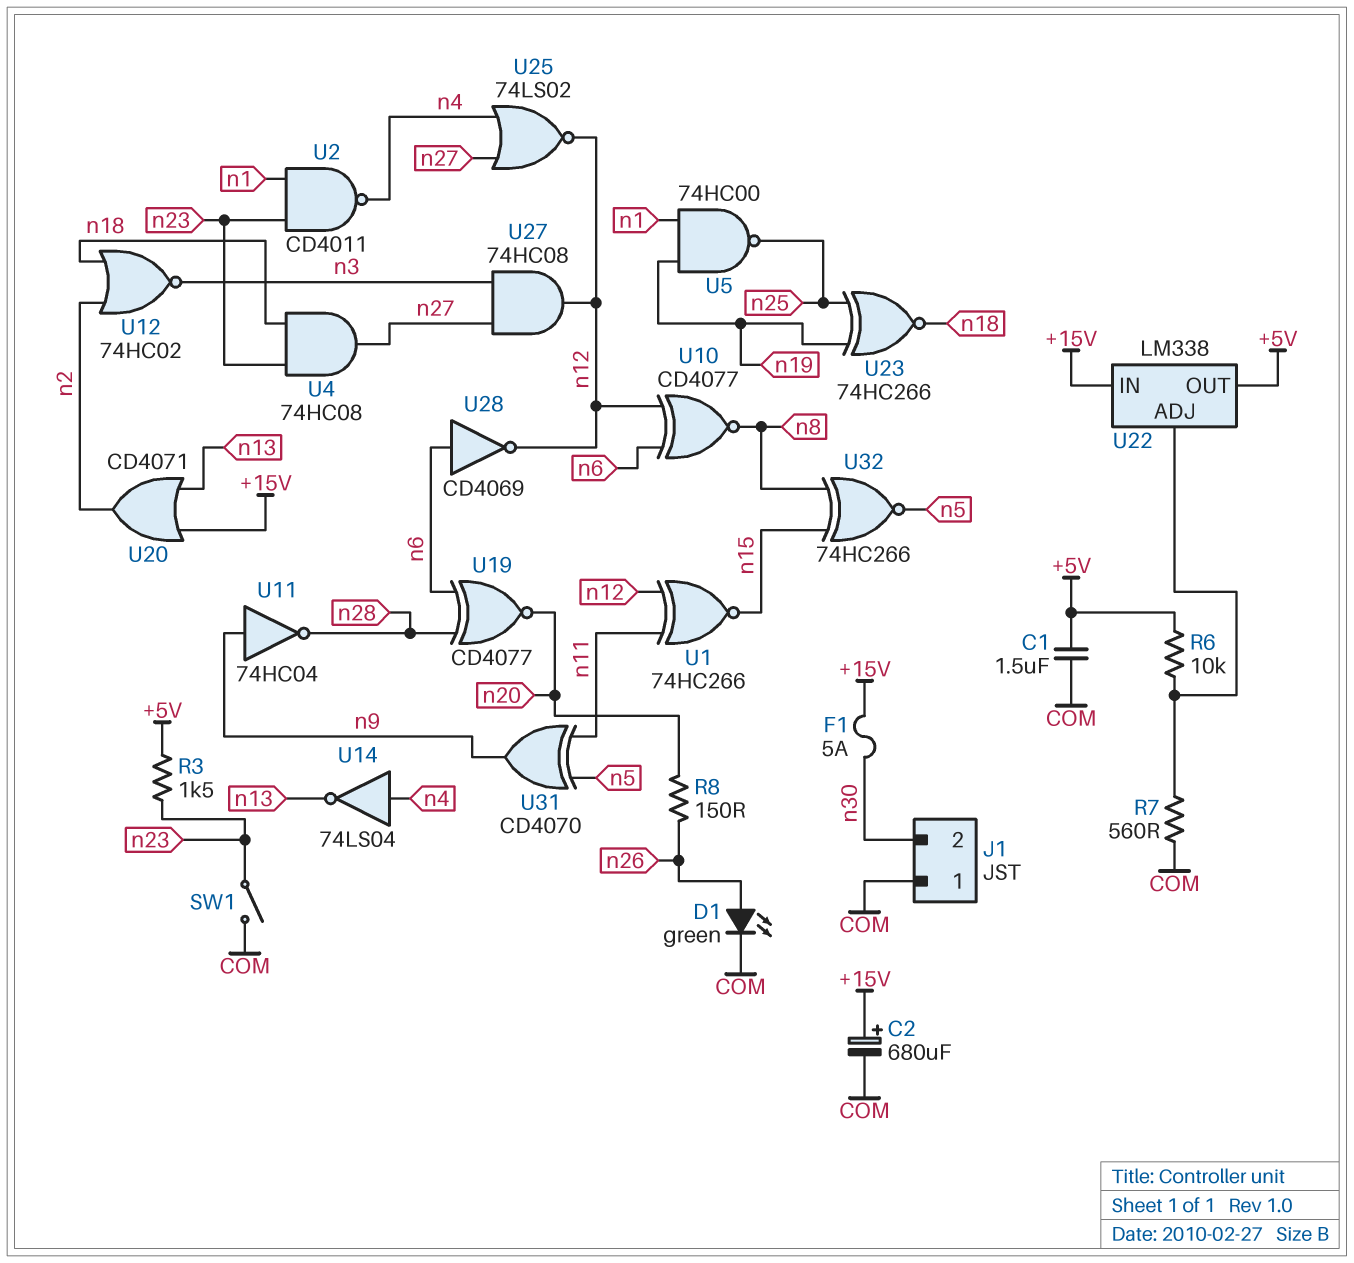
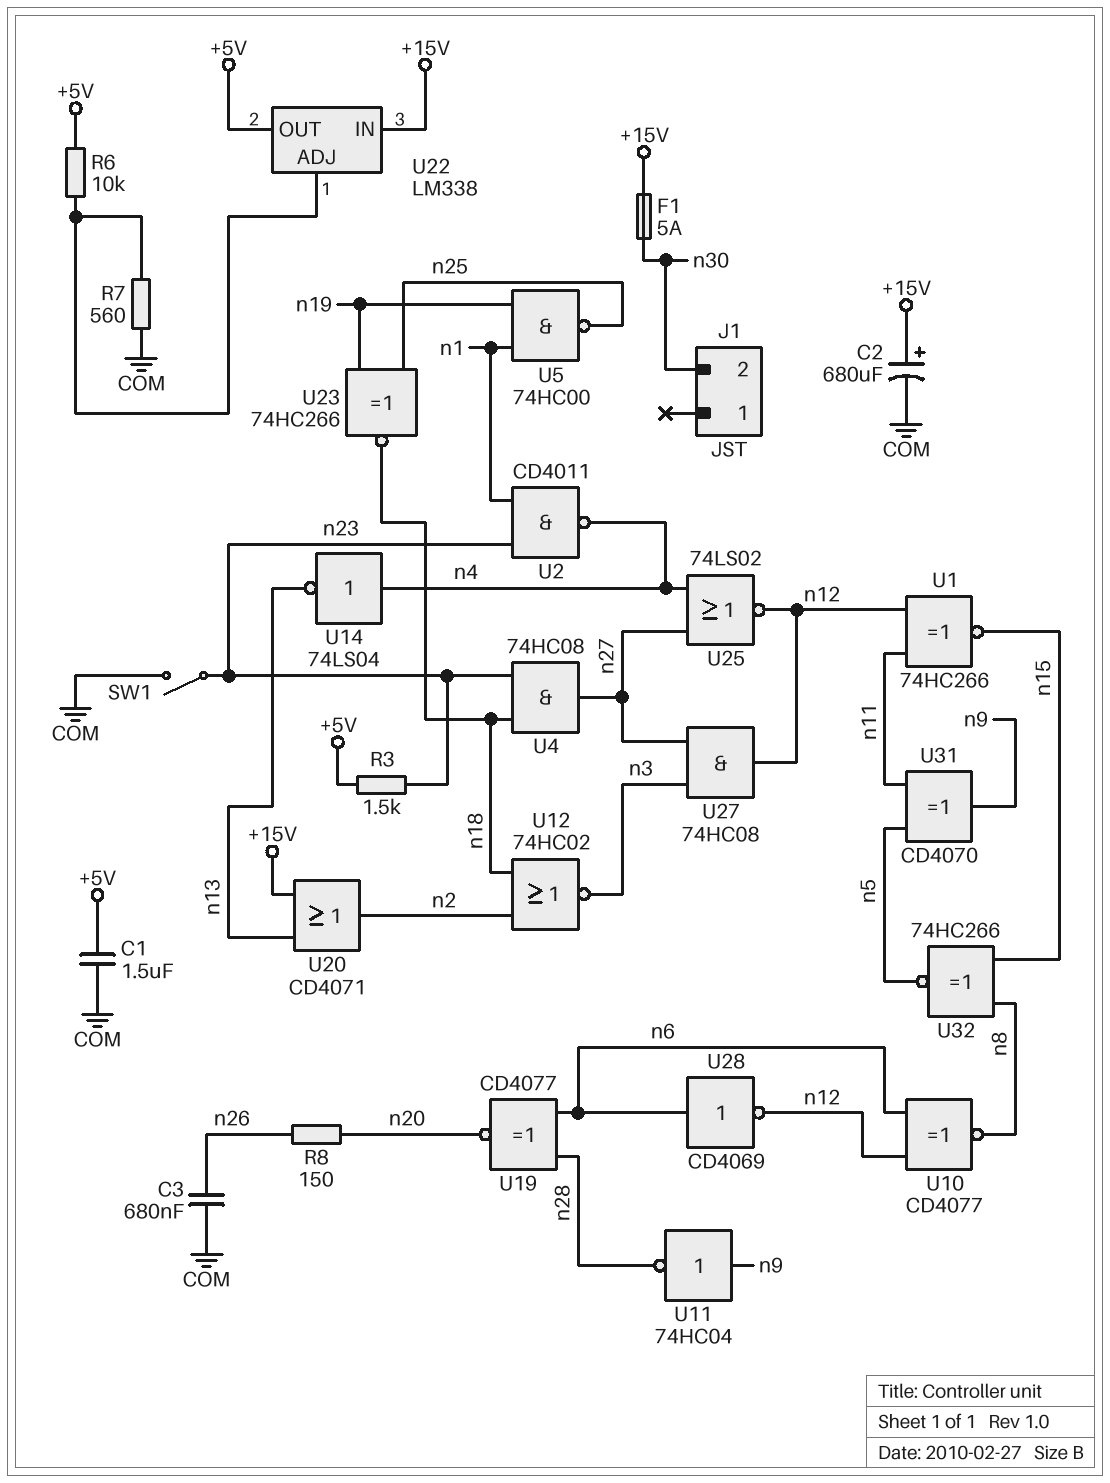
C3: none -> 680nF (COM, n26)
D1: LED green (A n26, K COM) -> none
J1 pin 1: COM -> none

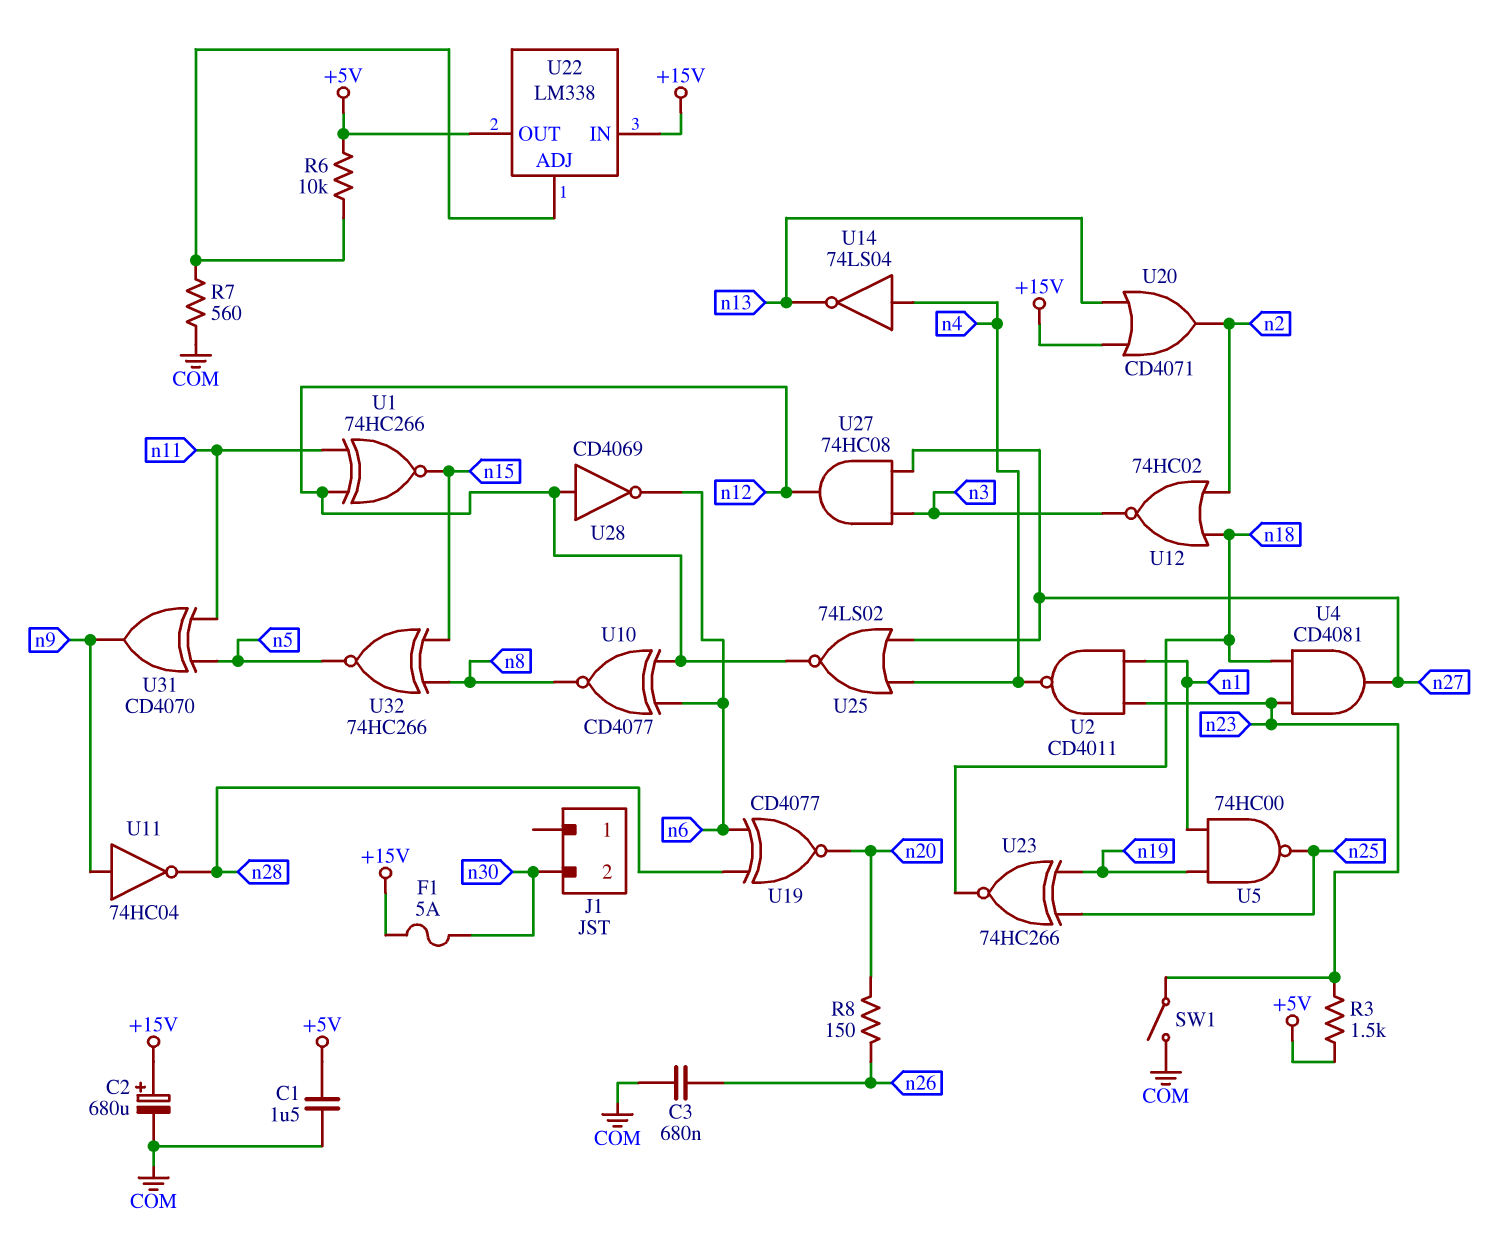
U4: AND 74HC08 (in n18, in n23, out n27) -> AND CD4081 (in n18, in n23, out n27)
U28: NOT CD4069 (in n6, out n12) -> NOT CD4069 (in n12, out n6)

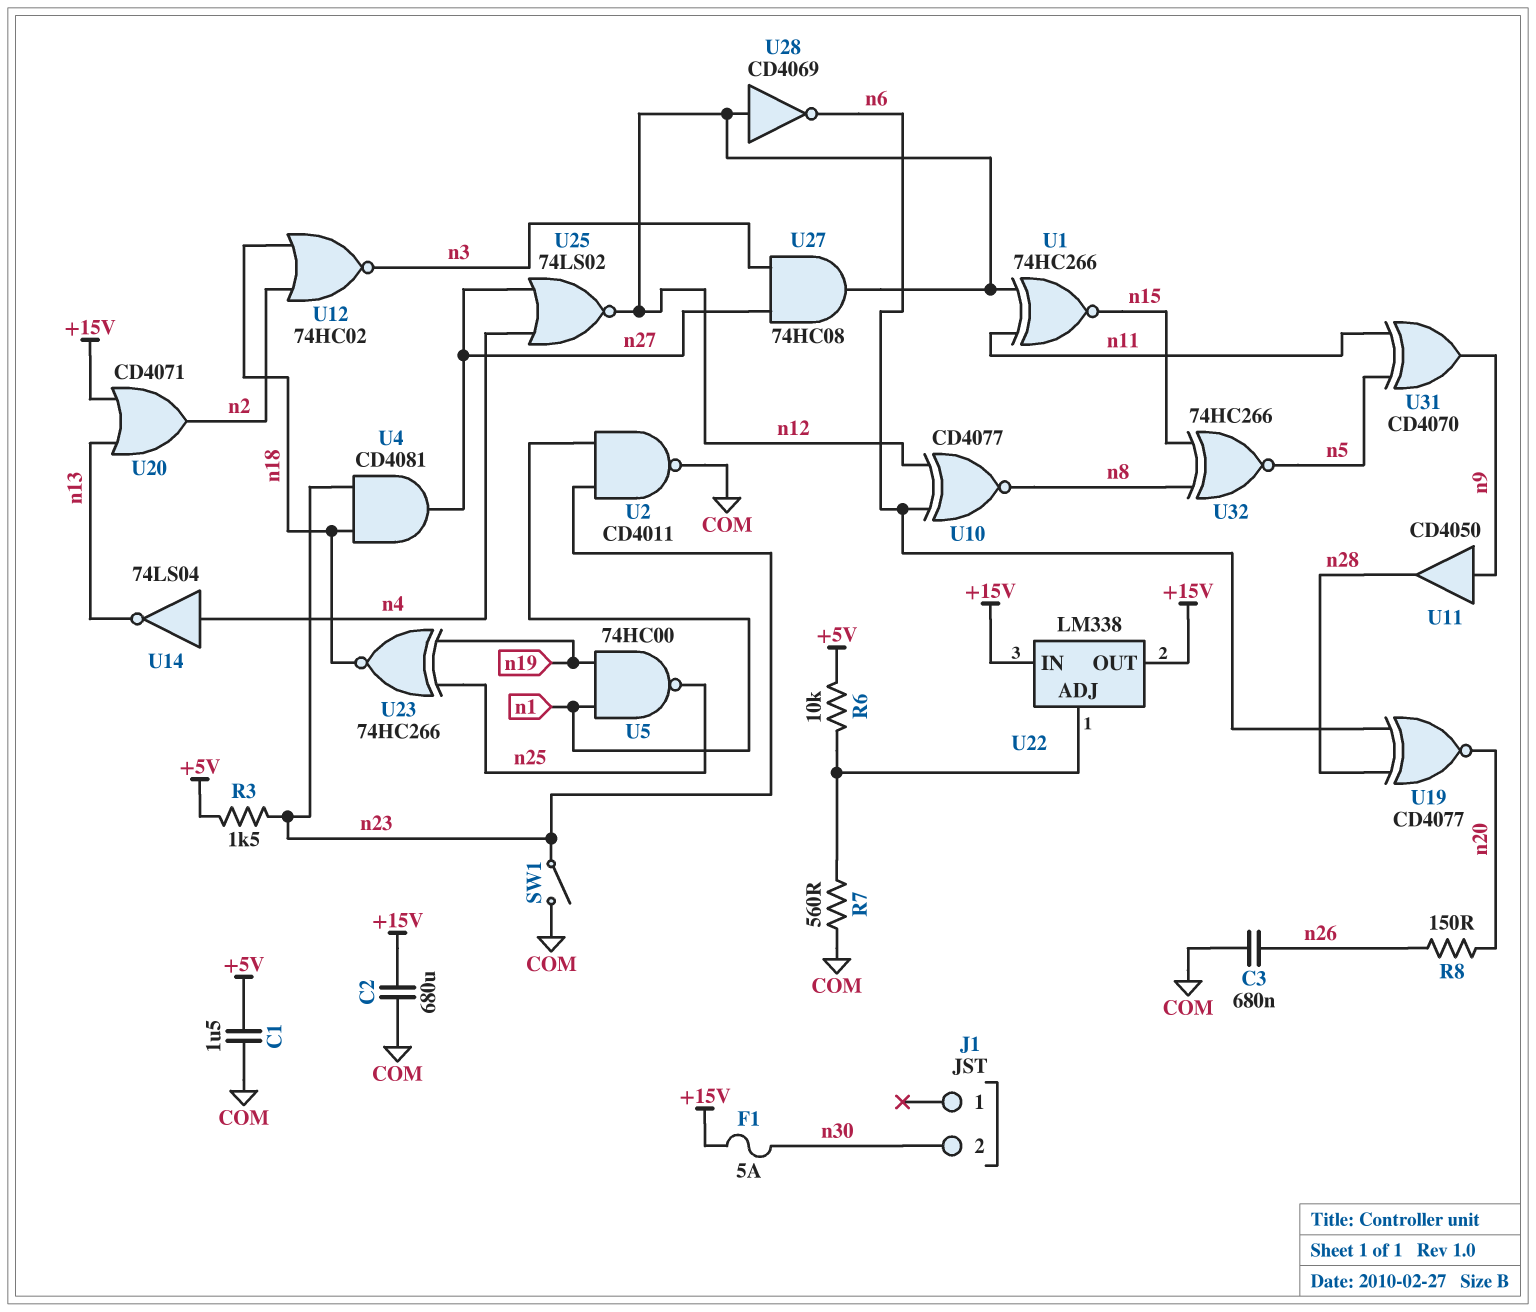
C2: 680uF (plus +15V, minus COM) -> 680uF (+15V, COM)
U2: NAND CD4011 (in n1, in n23, out n4) -> NAND CD4011 (in n1, in n23, out COM)
U11: NOT 74HC04 (in n9, out n28) -> buffer CD4050 (in n9, out n28)
U22 pin OUT: +5V -> +15V

